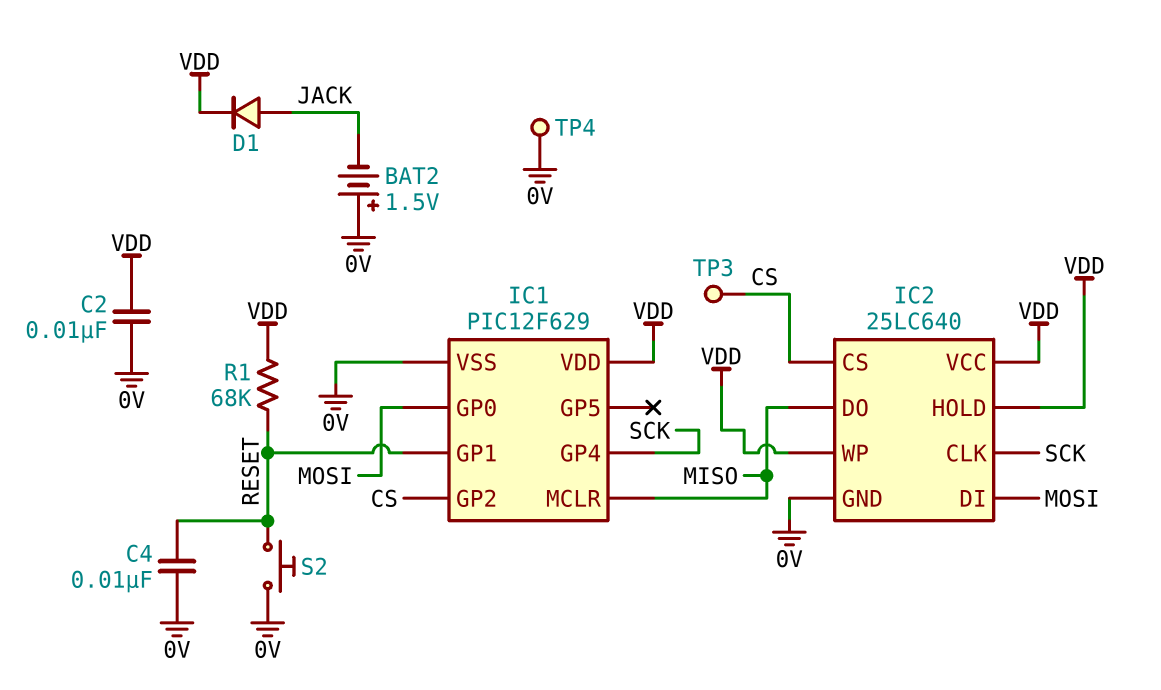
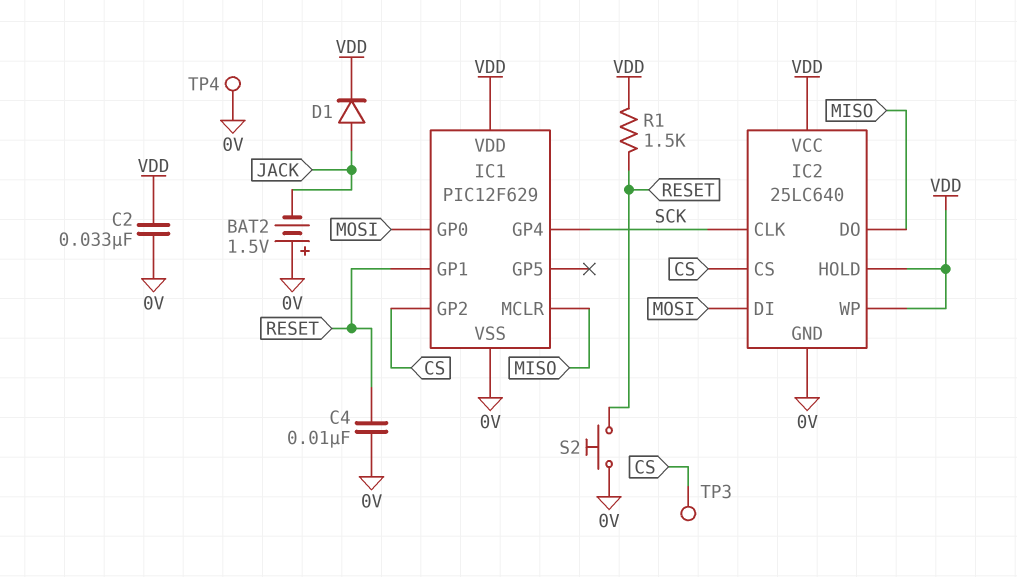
C2: 10nF (0V, VDD) -> 33nF (0V, VDD)
R1: 68k (RESET, VDD) -> 1.5k (RESET, VDD)

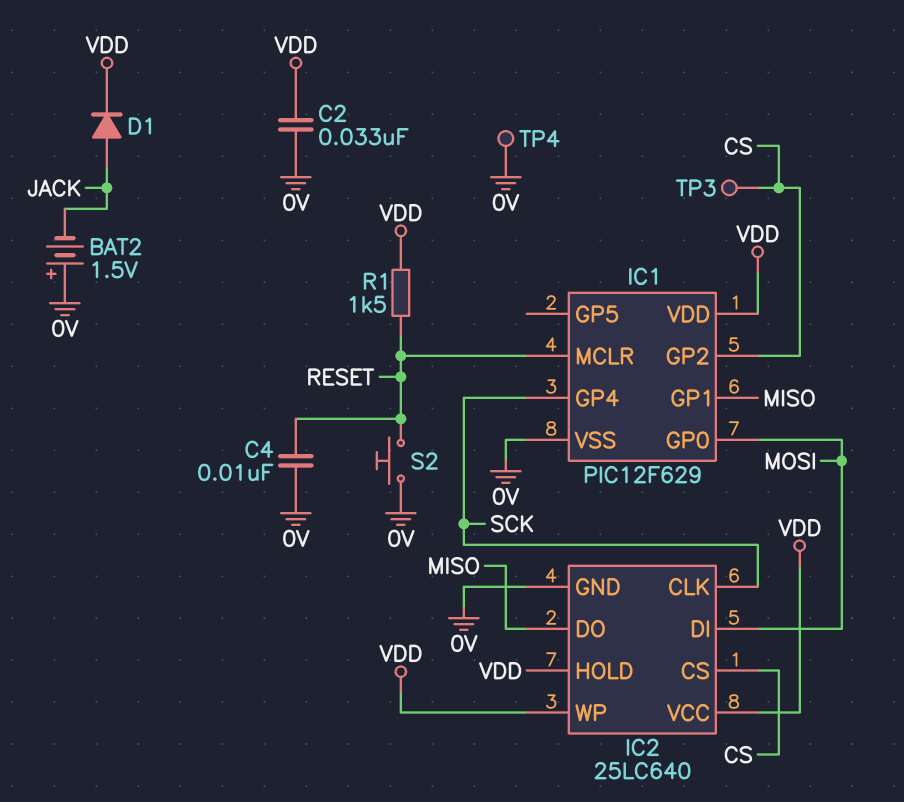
IC1 pin GP1: RESET -> MISO
IC1 pin MCLR: MISO -> RESET

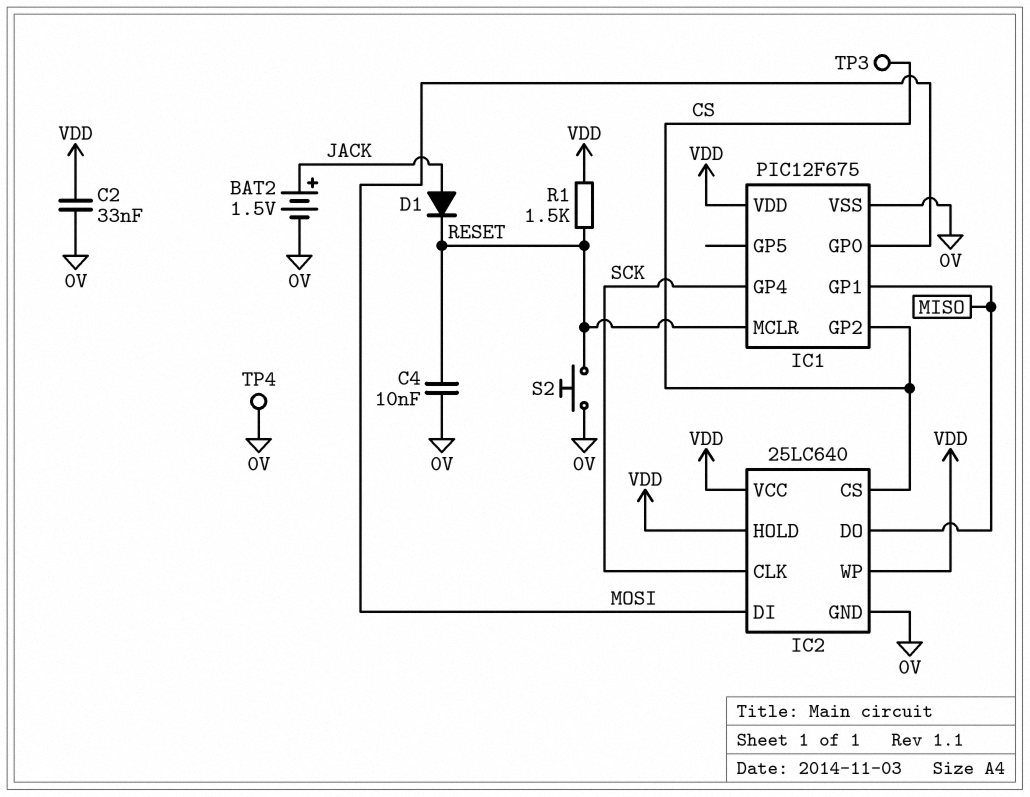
BAT2: 1.5V (plus 0V, minus JACK) -> 1.5V (plus JACK, minus 0V)
D1: diode (A JACK, K VDD) -> diode (A JACK, K RESET)
IC1: PIC12F629 -> PIC12F675

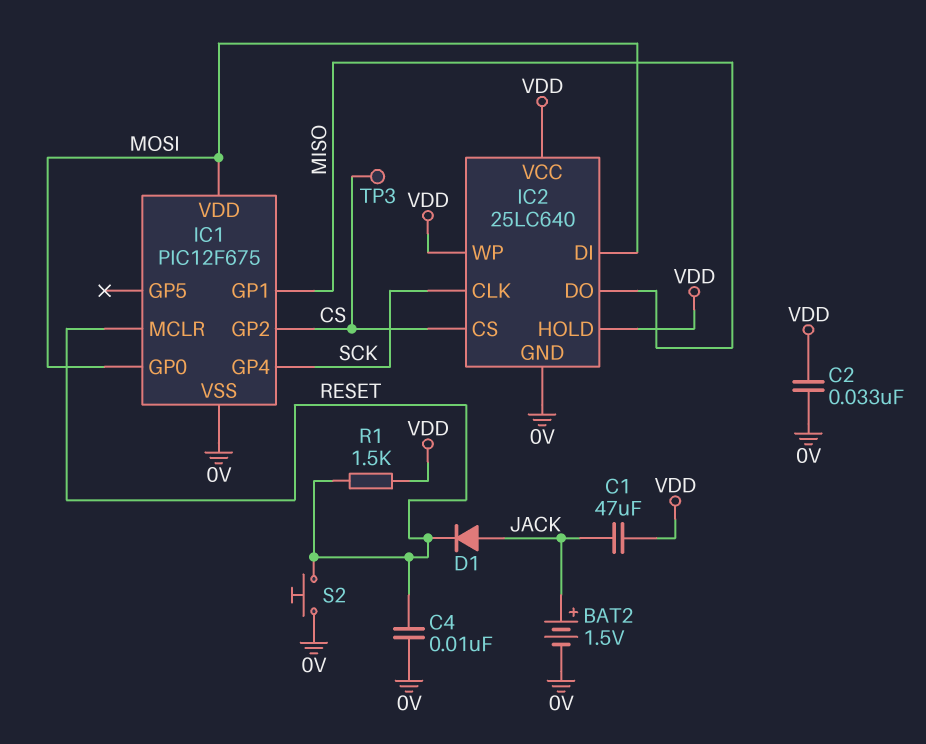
C1: none -> 47uF (JACK, VDD)
IC1 pin VDD: VDD -> MOSI
TP4: test point (0V) -> none

